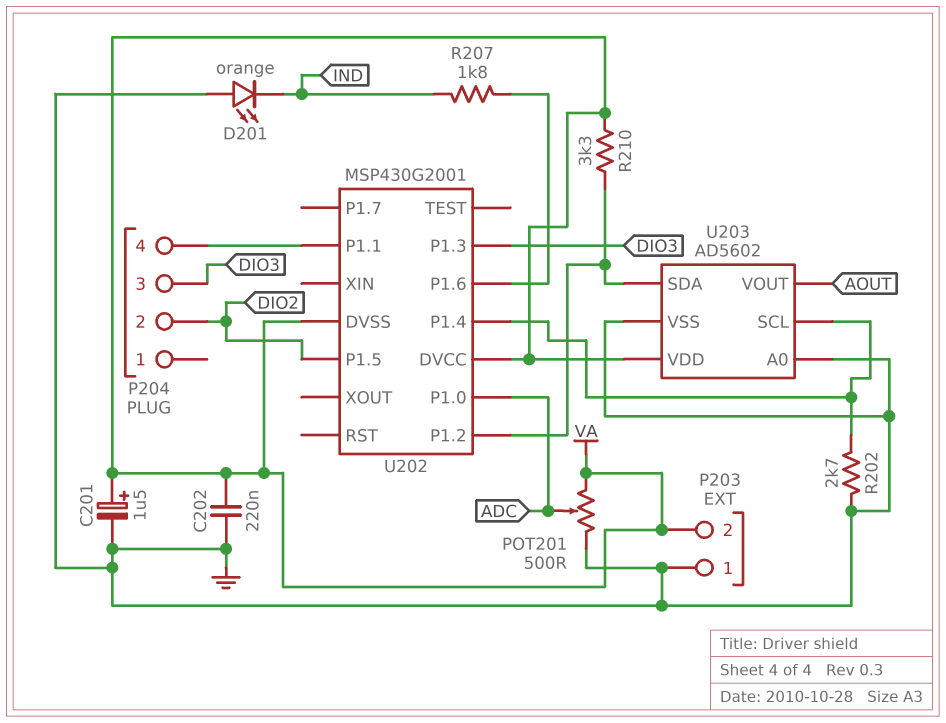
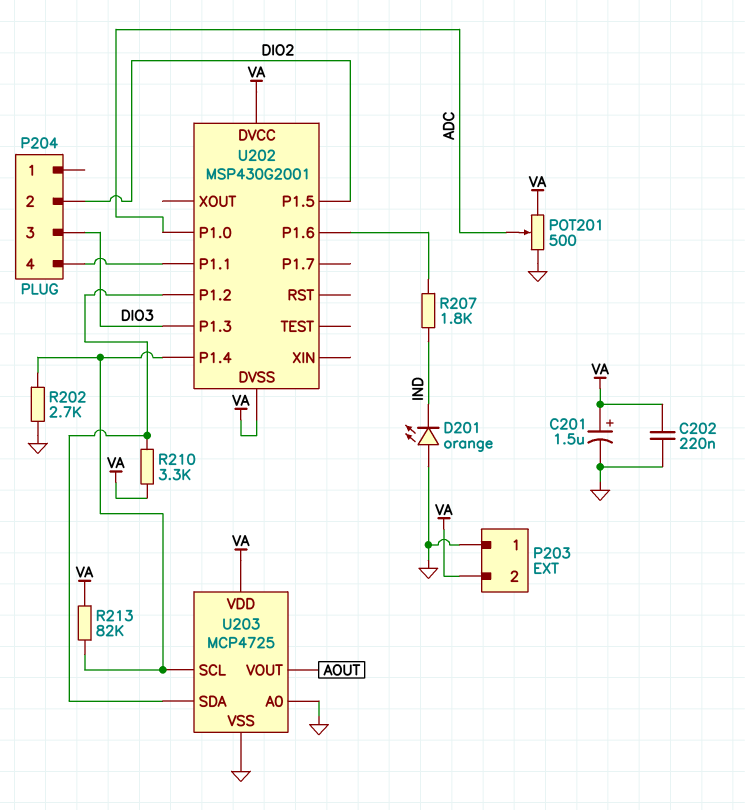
R213: none -> 82k (U202/P1.4, VA)
U203: AD5602 -> MCP4725

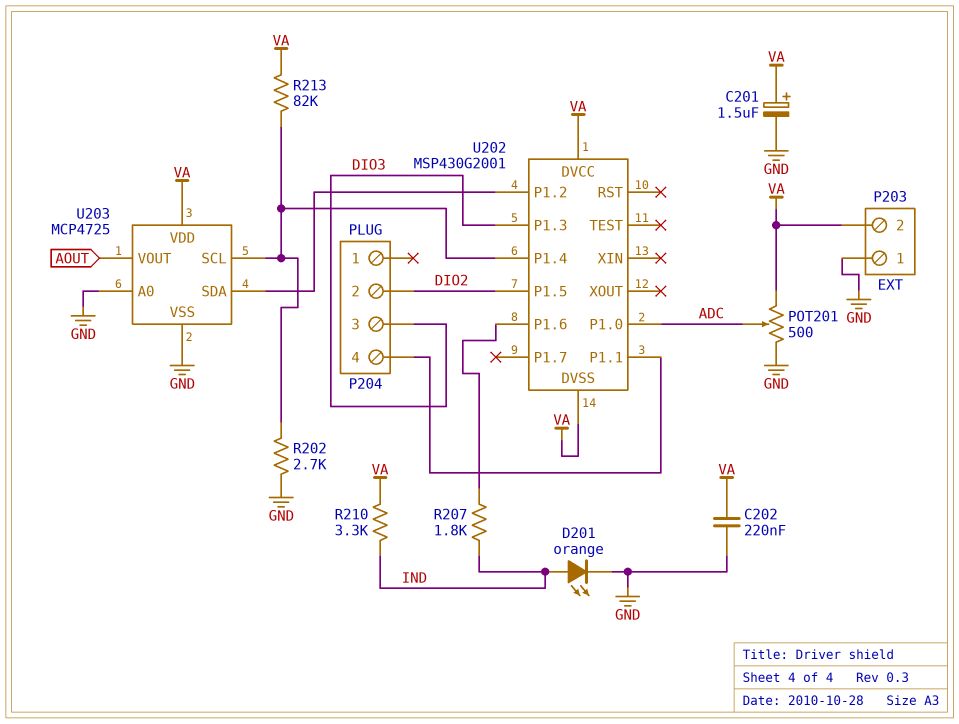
D201: LED orange (A GND, K IND) -> LED orange (A IND, K GND)
R210: 3.3k (U202/P1.2, VA) -> 3.3k (IND, VA)

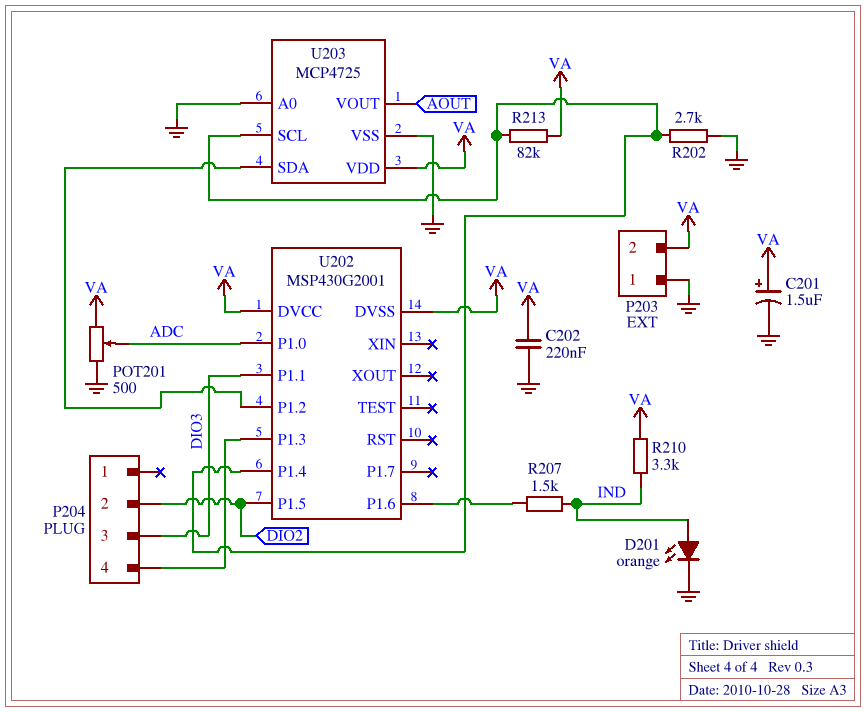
R207: 1.8k (IND, U202/P1.6) -> 1.5k (IND, U202/P1.6)
U202 pin P1.1: P204/4 -> DIO3
U202 pin P1.3: DIO3 -> P204/4

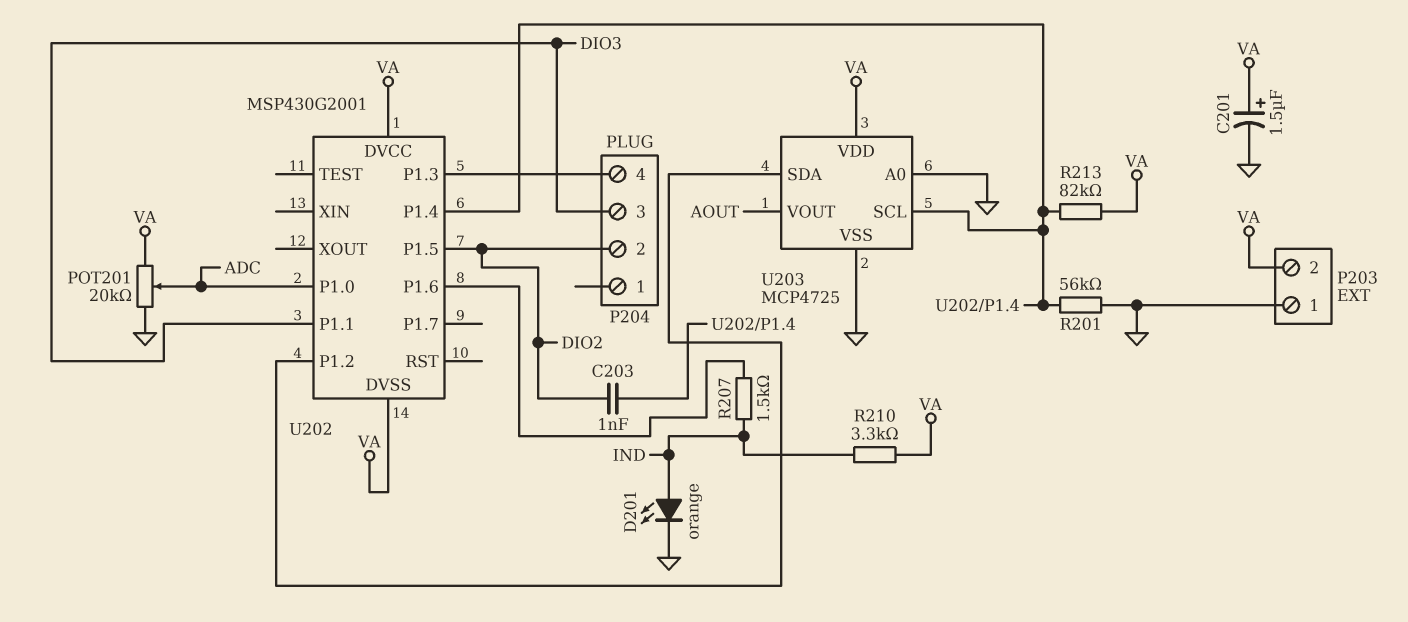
C202: 220nF (GND, VA) -> none
C203: none -> 1nF (DIO2, U202/P1.4)
POT201: 500 (GND, VA, wiper ADC) -> 20k (GND, VA, wiper ADC)
R201: none -> 56k (GND, U202/P1.4)
R202: 2.7k (GND, U202/P1.4) -> none

